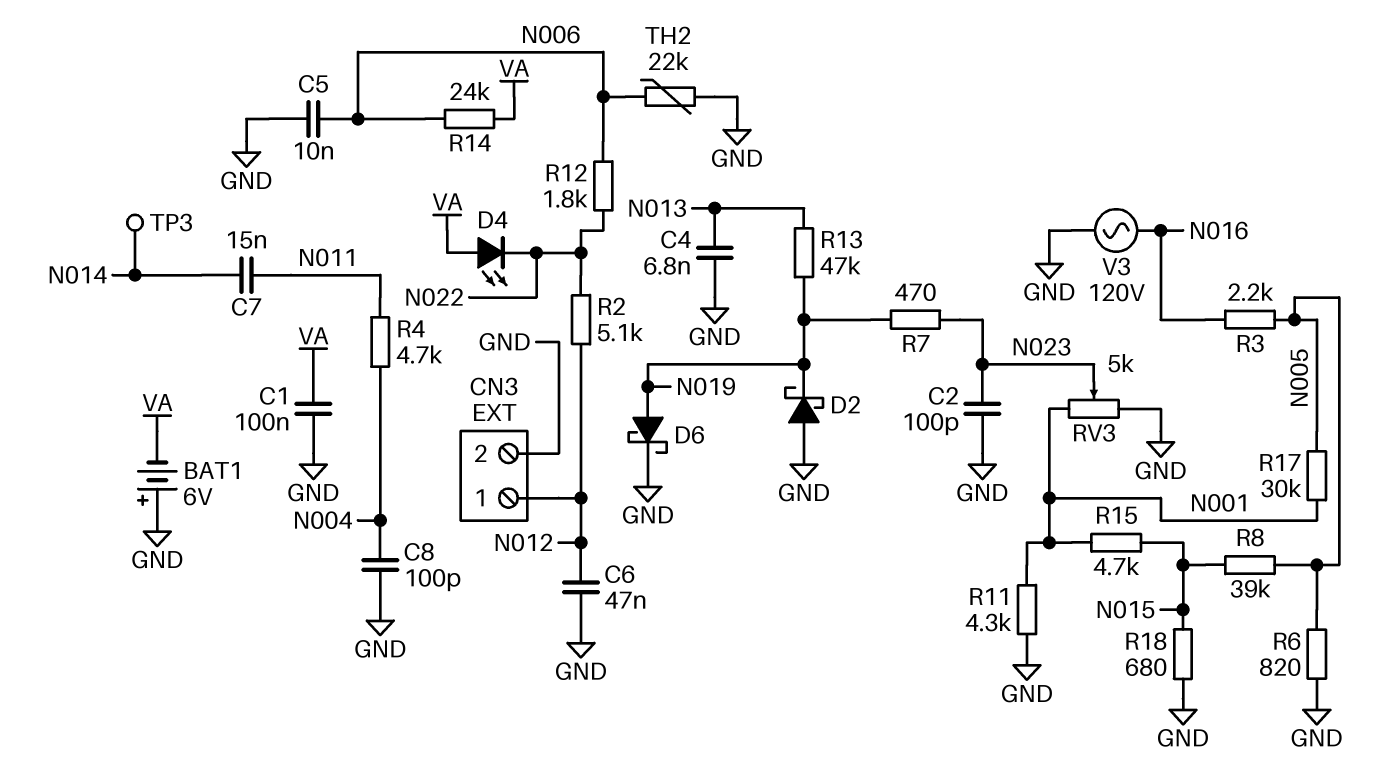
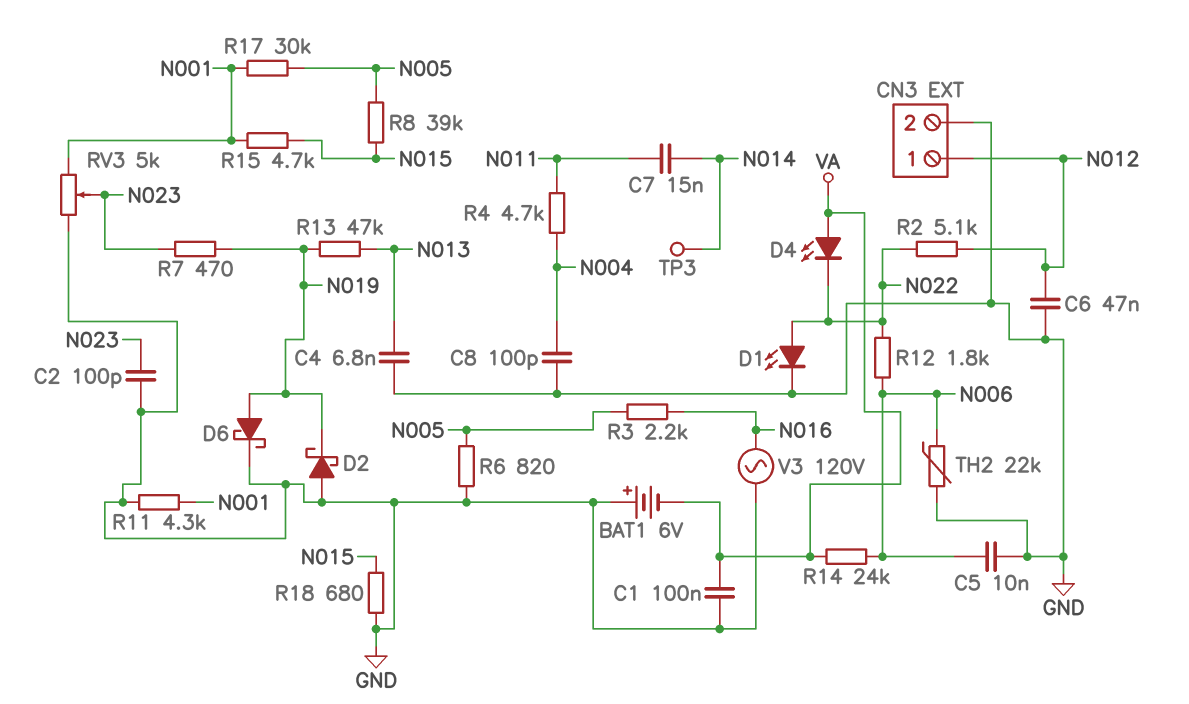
D1: none -> LED (A N022, K GND)

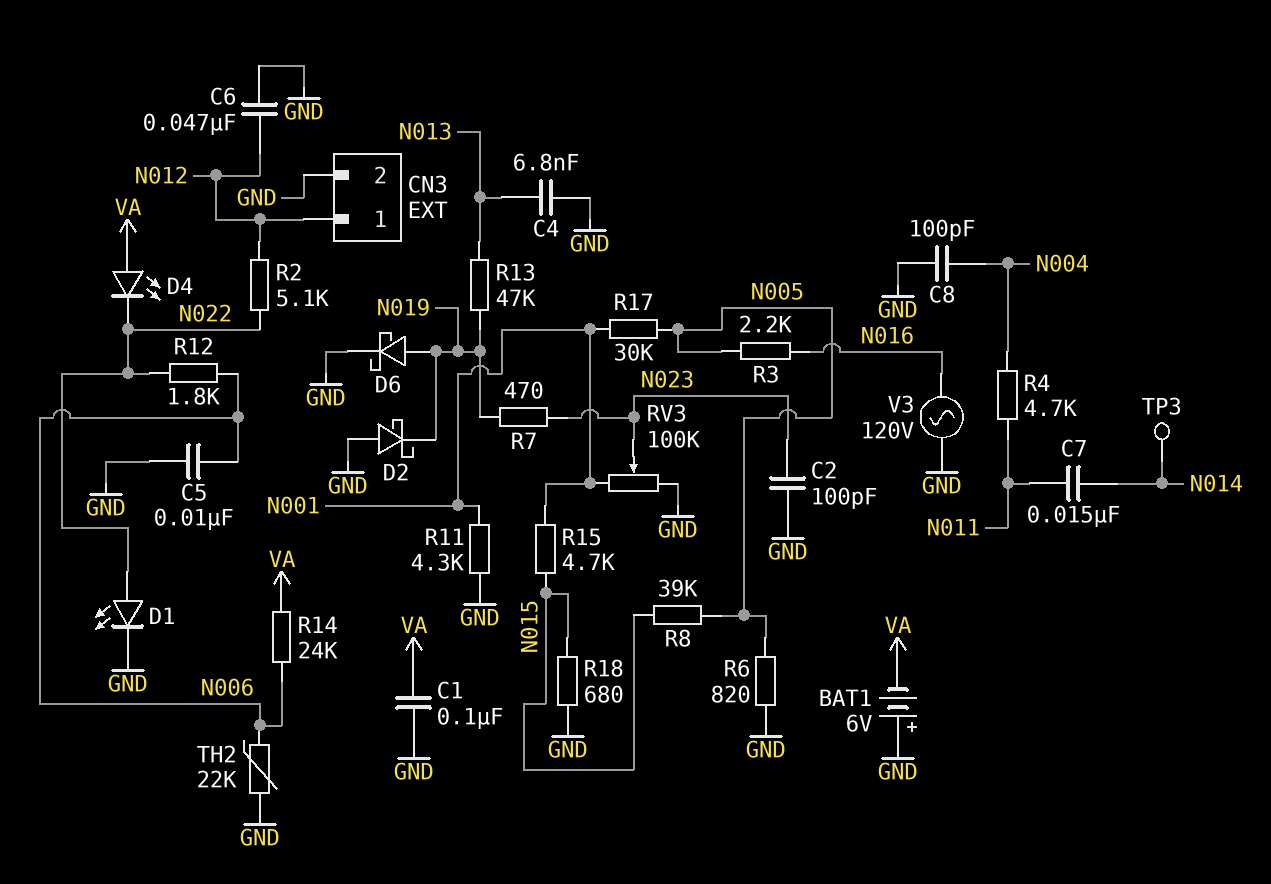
RV3: 5k (GND, N001, wiper N023) -> 100k (GND, N001, wiper N023)

